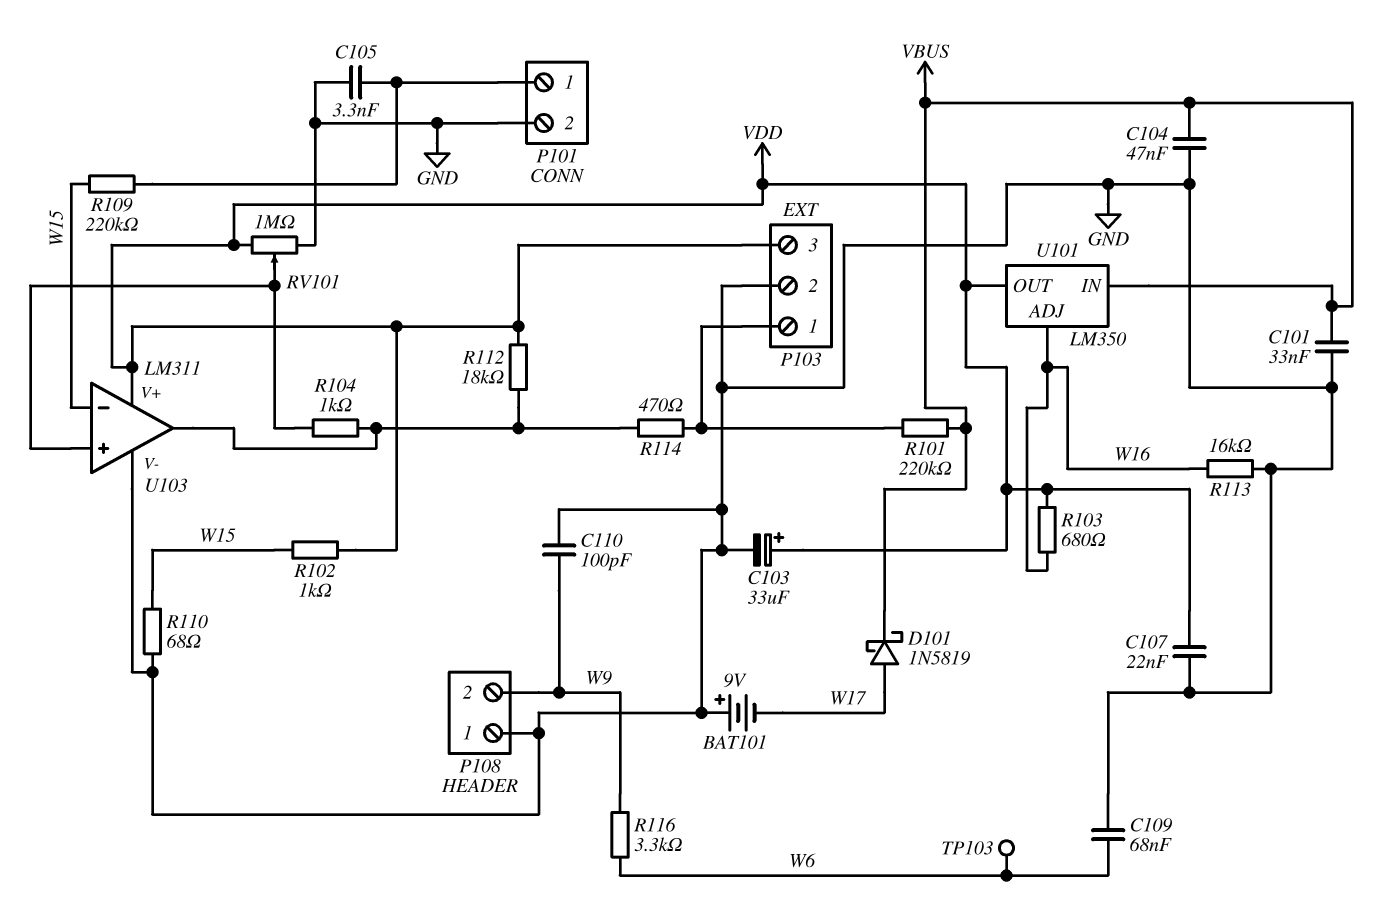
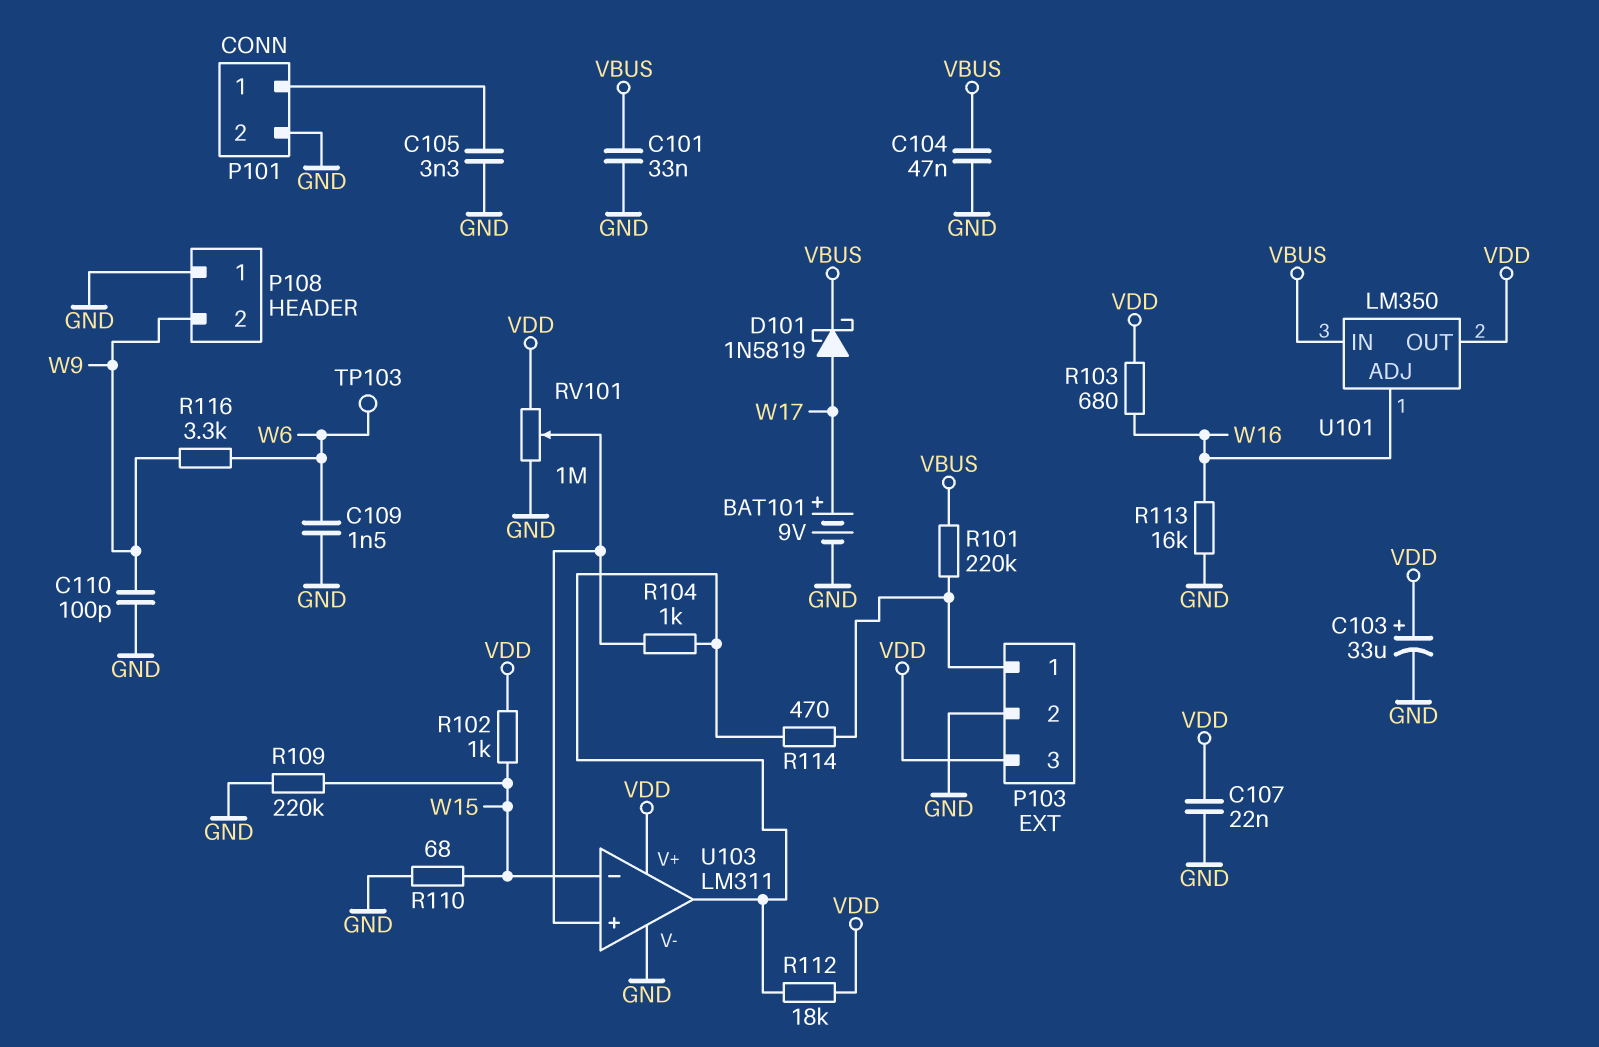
BAT101: 9V (plus GND, minus W17) -> 9V (plus W17, minus GND)
C109: 68nF (GND, W6) -> 1.5nF (GND, W6)
R109: 220k (P101/1, W15) -> 220k (GND, W15)

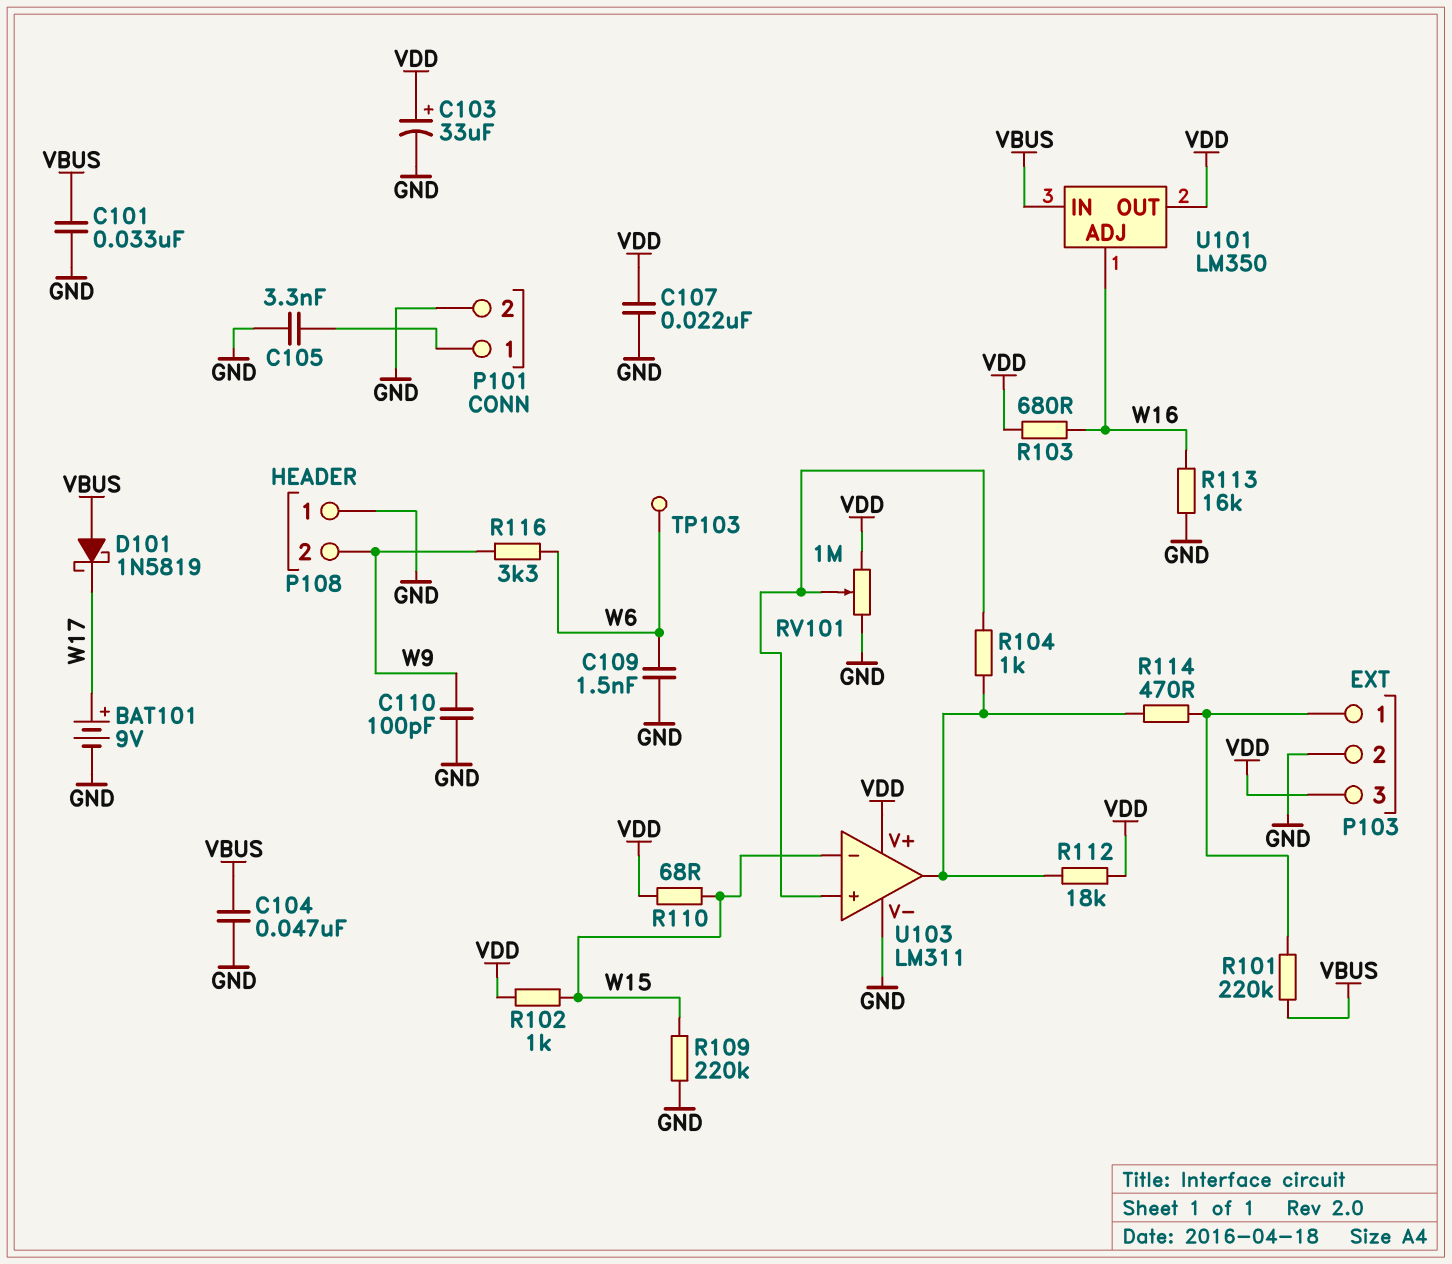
D101: schottky 1N5819 (A W17, K VBUS) -> schottky 1N5819 (A VBUS, K W17)
R110: 68 (GND, W15) -> 68 (VDD, W15)

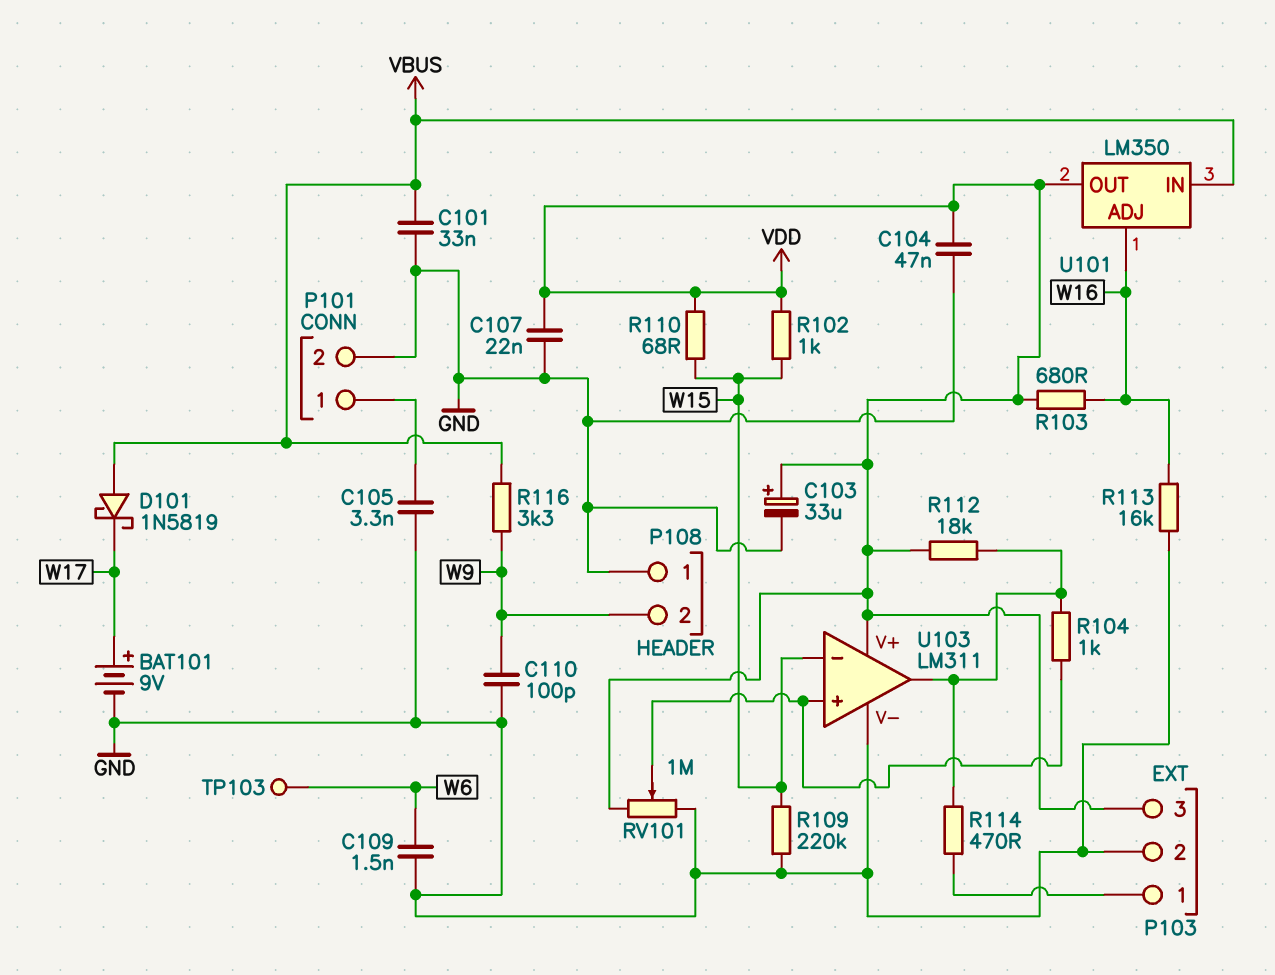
C104: 47nF (GND, VBUS) -> 47nF (GND, VDD)
R101: 220k (P103/1, VBUS) -> none
R116: 3.3k (W6, W9) -> 3.3k (VBUS, W9)

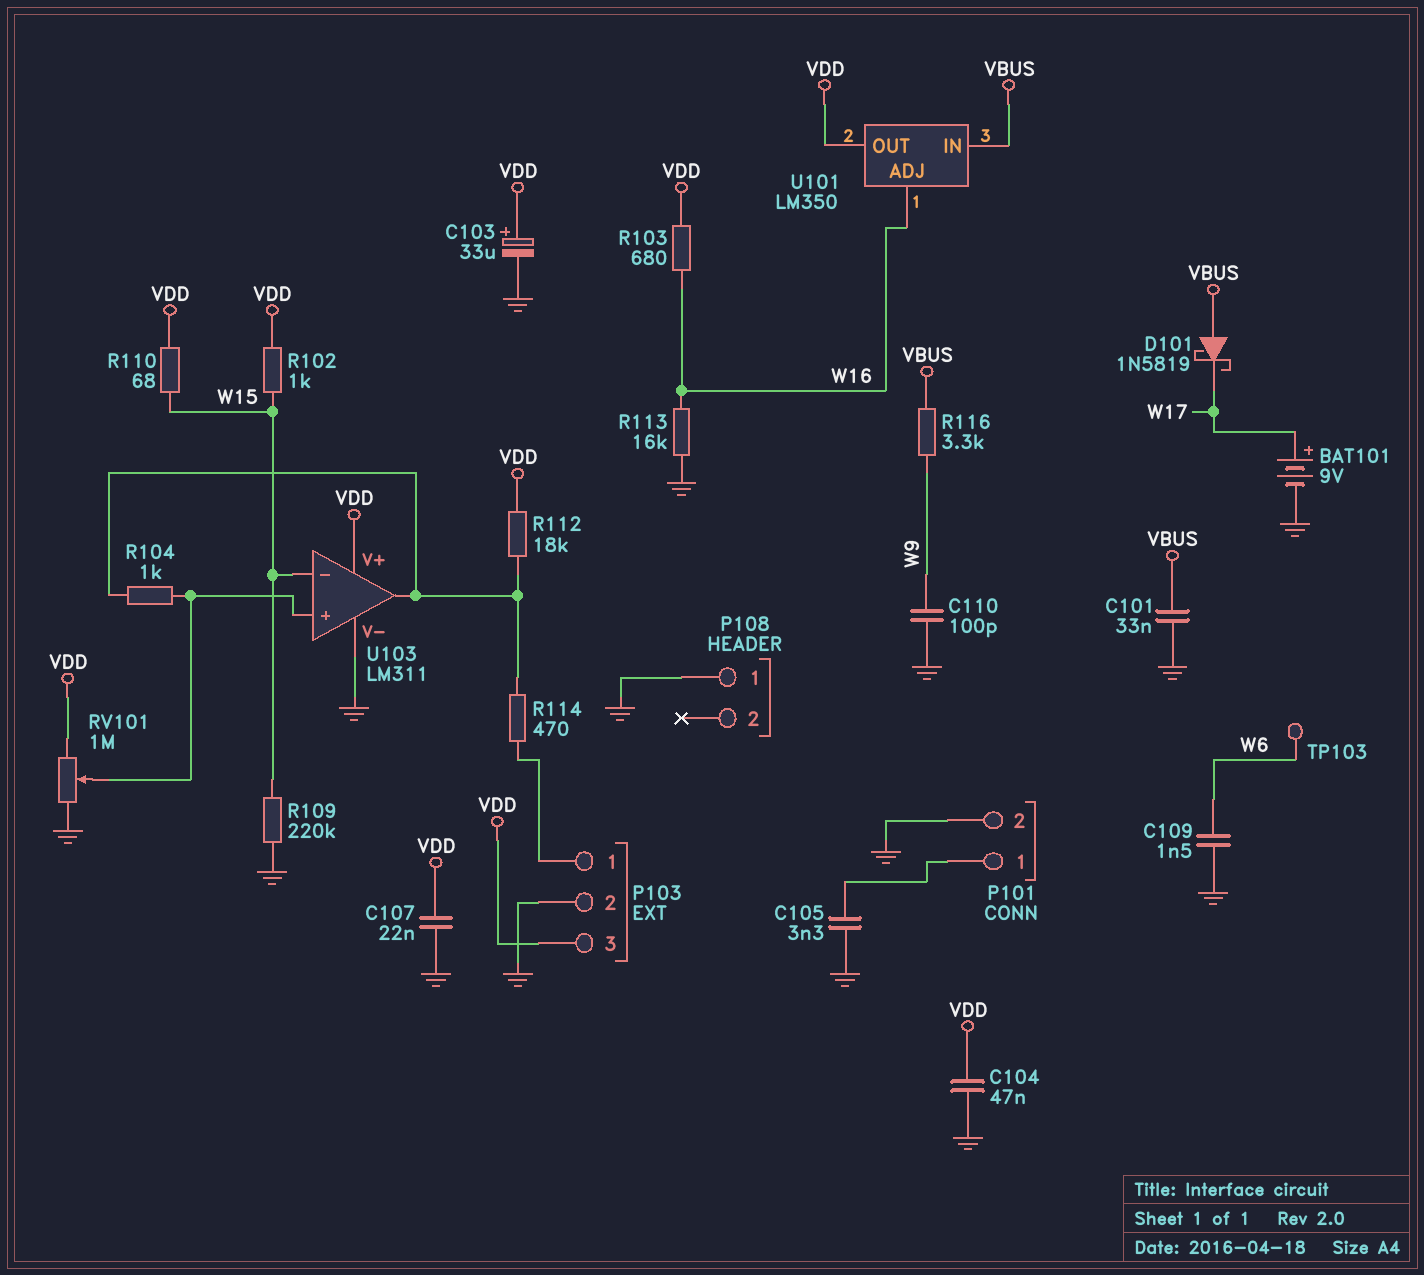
P108 pin 2: W9 -> none

